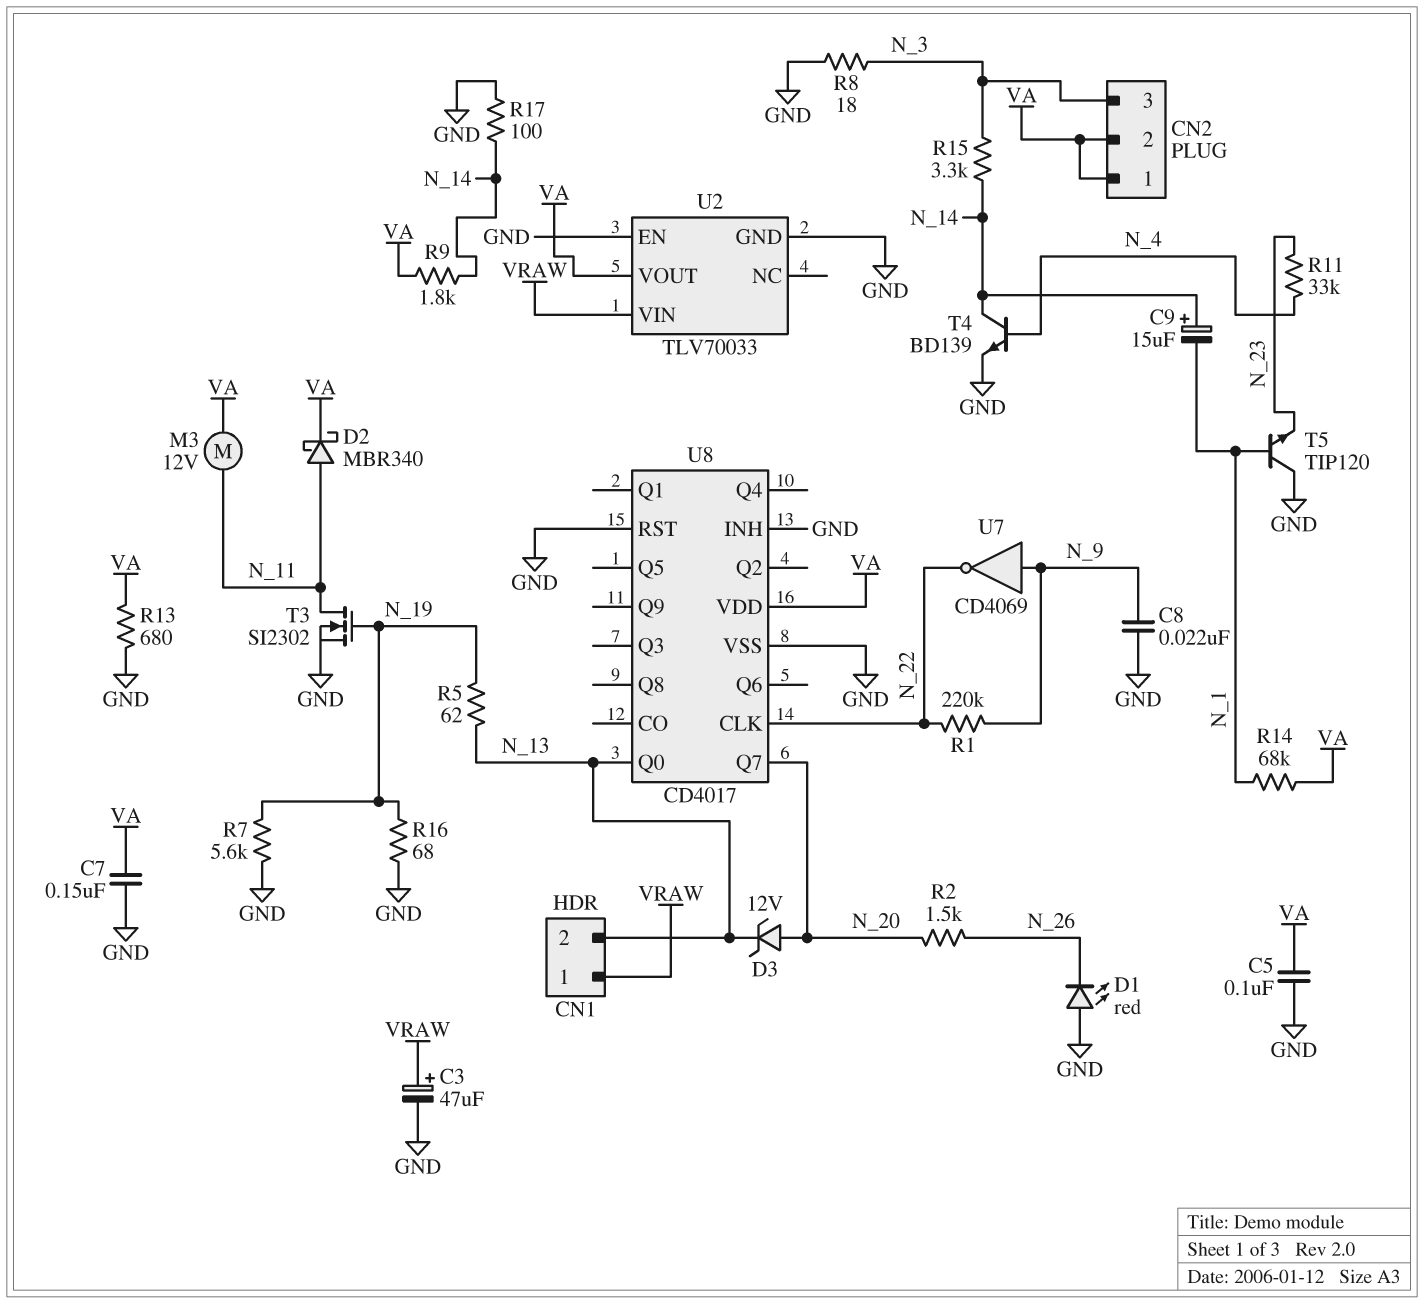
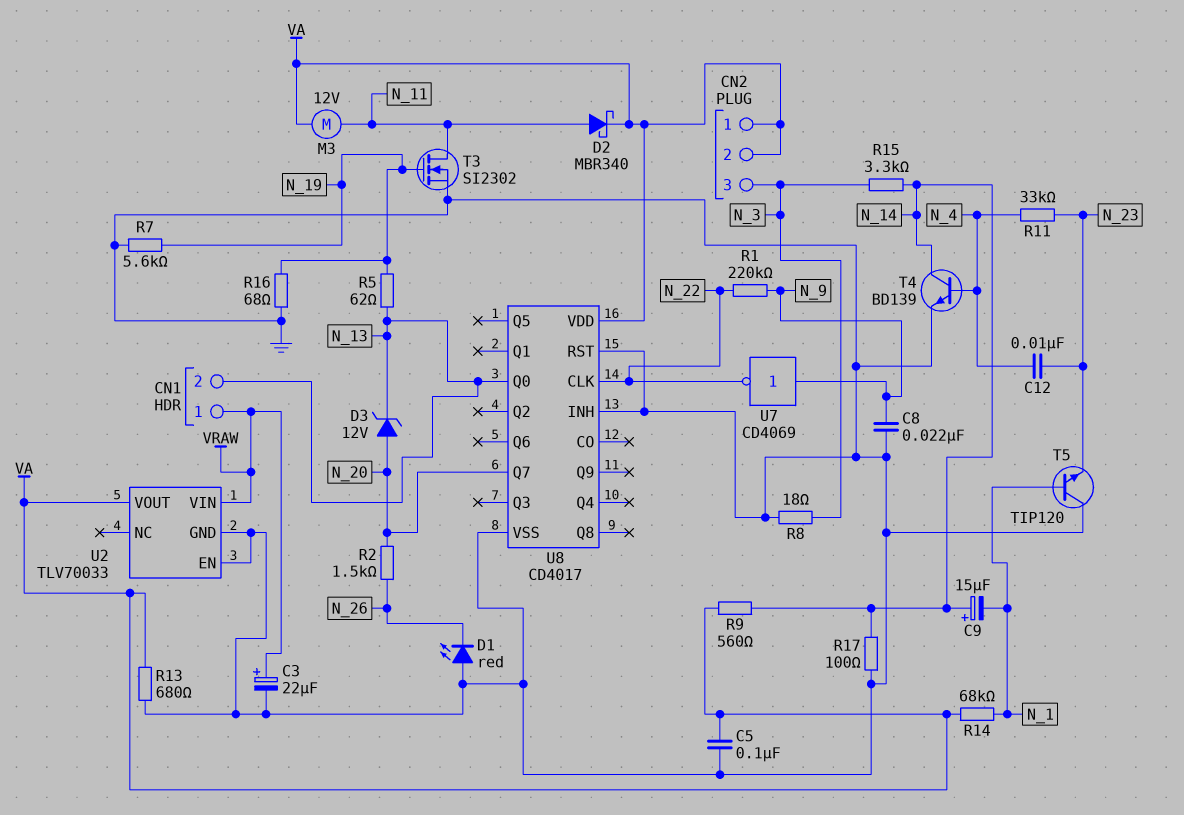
C3: 47uF (plus VRAW, minus GND) -> 22uF (plus VRAW, minus GND)
C7: 150nF (GND, VA) -> none
C12: none -> 10nF (N_4, N_23)
R9: 1.8k (N_14, VA) -> 560 (N_14, VA)

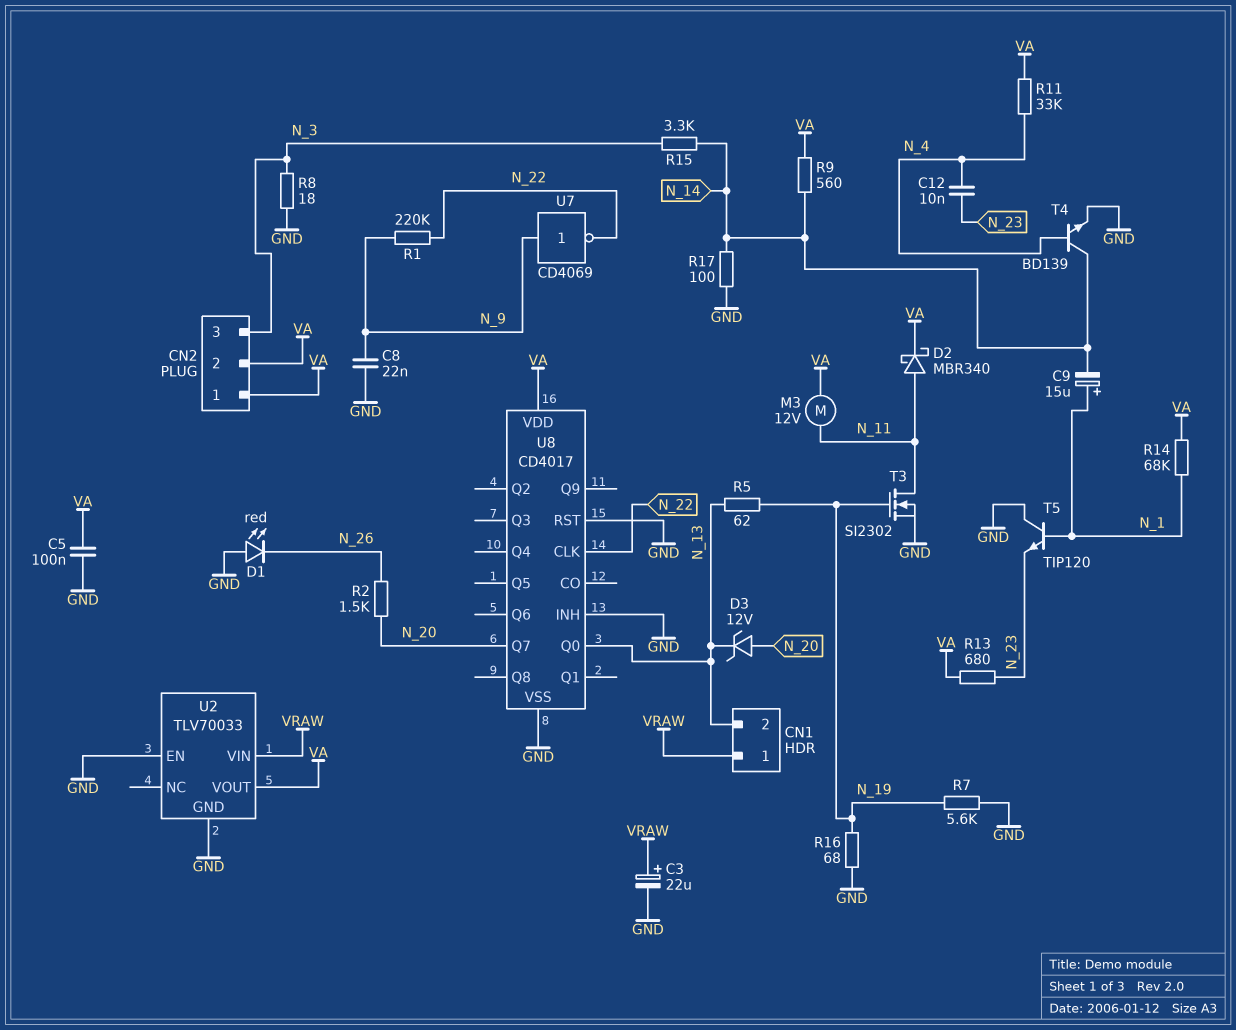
C9: 15uF (plus N_14, minus N_1) -> 15uF (plus N_1, minus N_14)
R11: 33k (N_4, N_23) -> 33k (N_4, VA)
R13: 680 (GND, VA) -> 680 (N_23, VA)

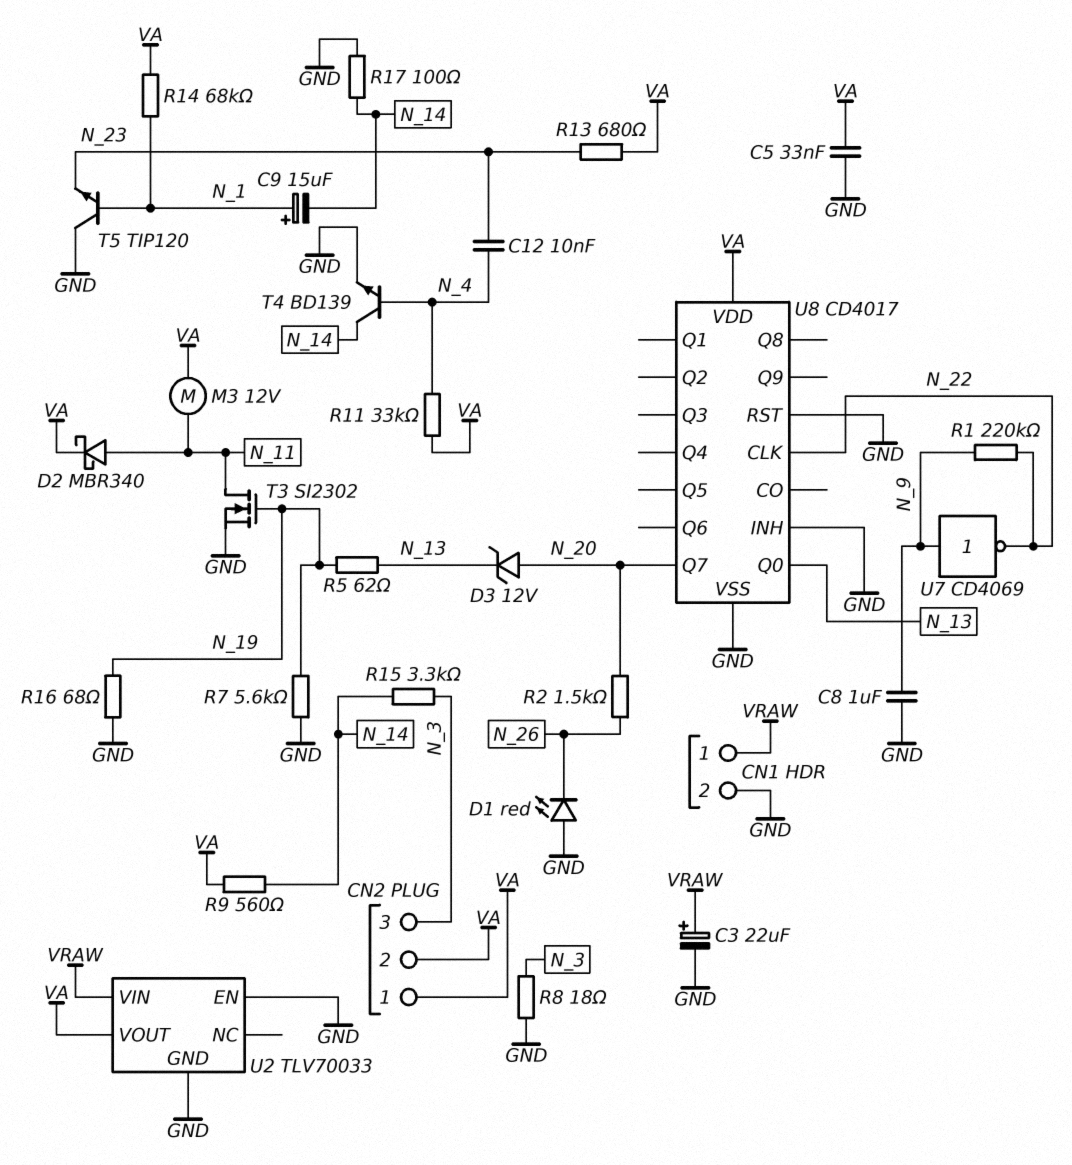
C5: 100nF (GND, VA) -> 33nF (GND, VA)
C8: 22nF (GND, N_9) -> 1uF (GND, N_9)
CN1 pin 2: N_13 -> GND

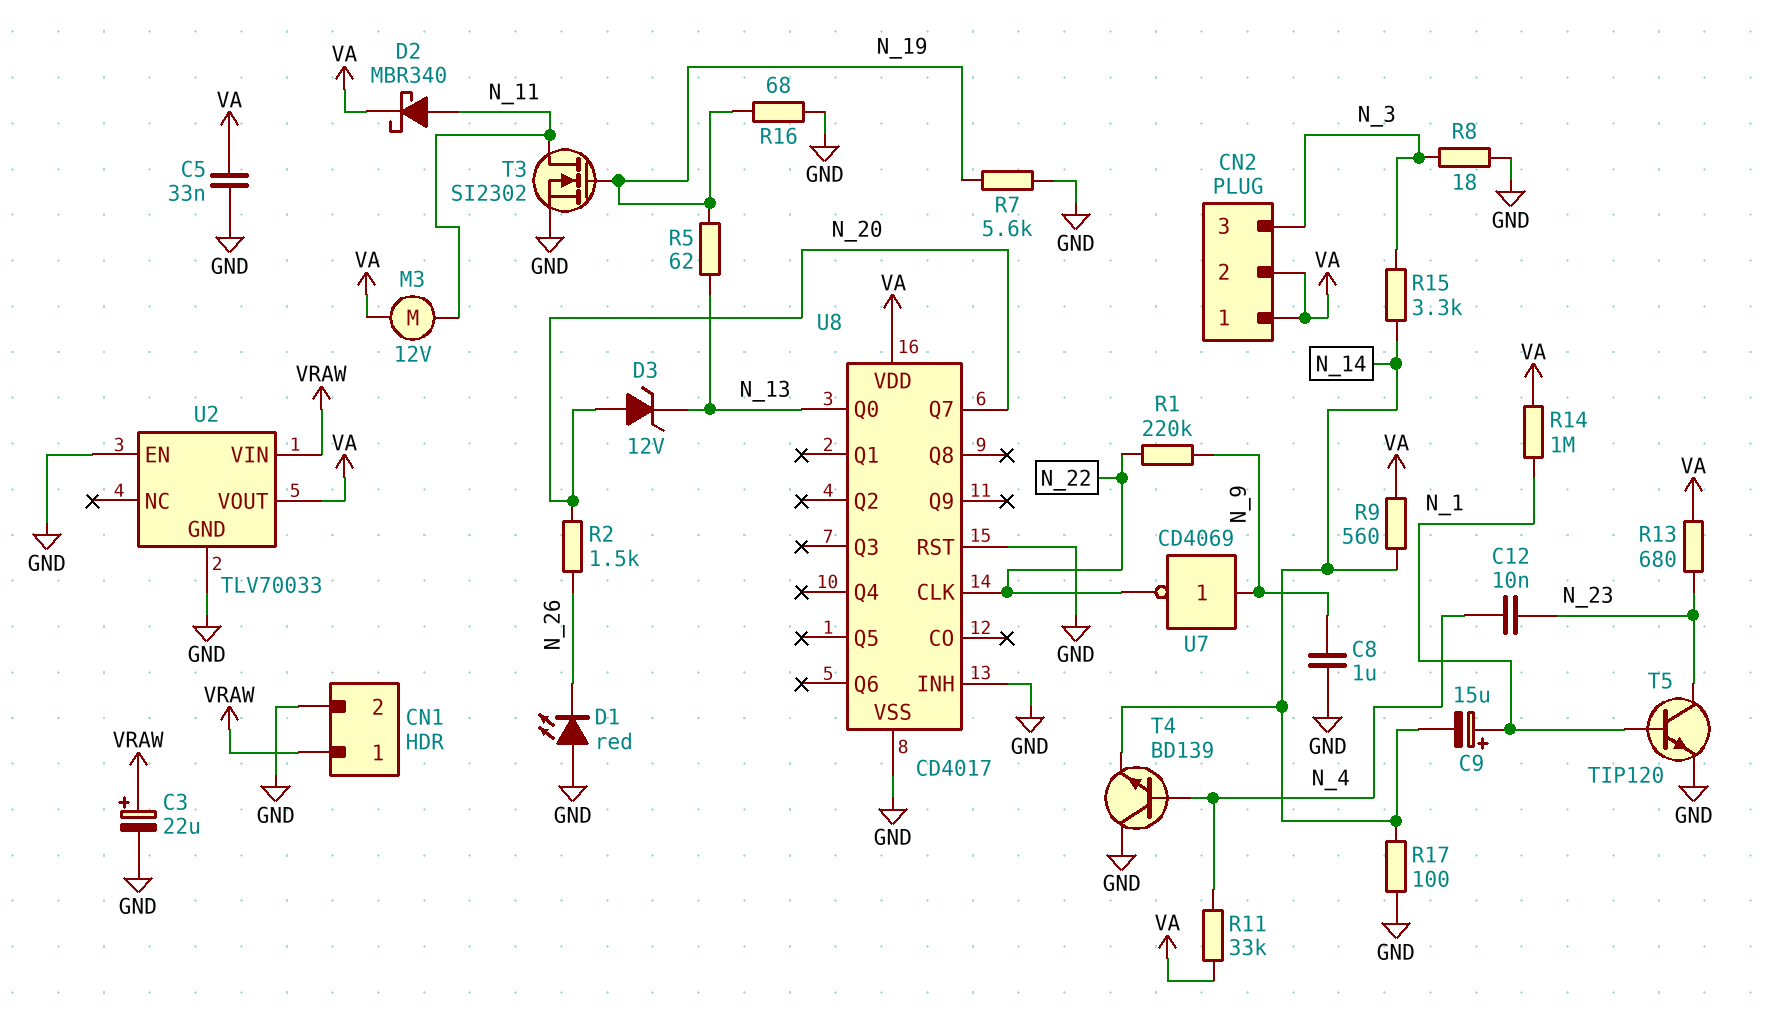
R14: 68k (N_1, VA) -> 1M (N_1, VA)
T4: NPN BD139 (B N_4, C N_14, E GND) -> NPN BD139 (B N_4, C GND, E N_14)
T5: NPN TIP120 (B N_1, C GND, E N_23) -> NPN TIP120 (B N_1, C N_23, E GND)

